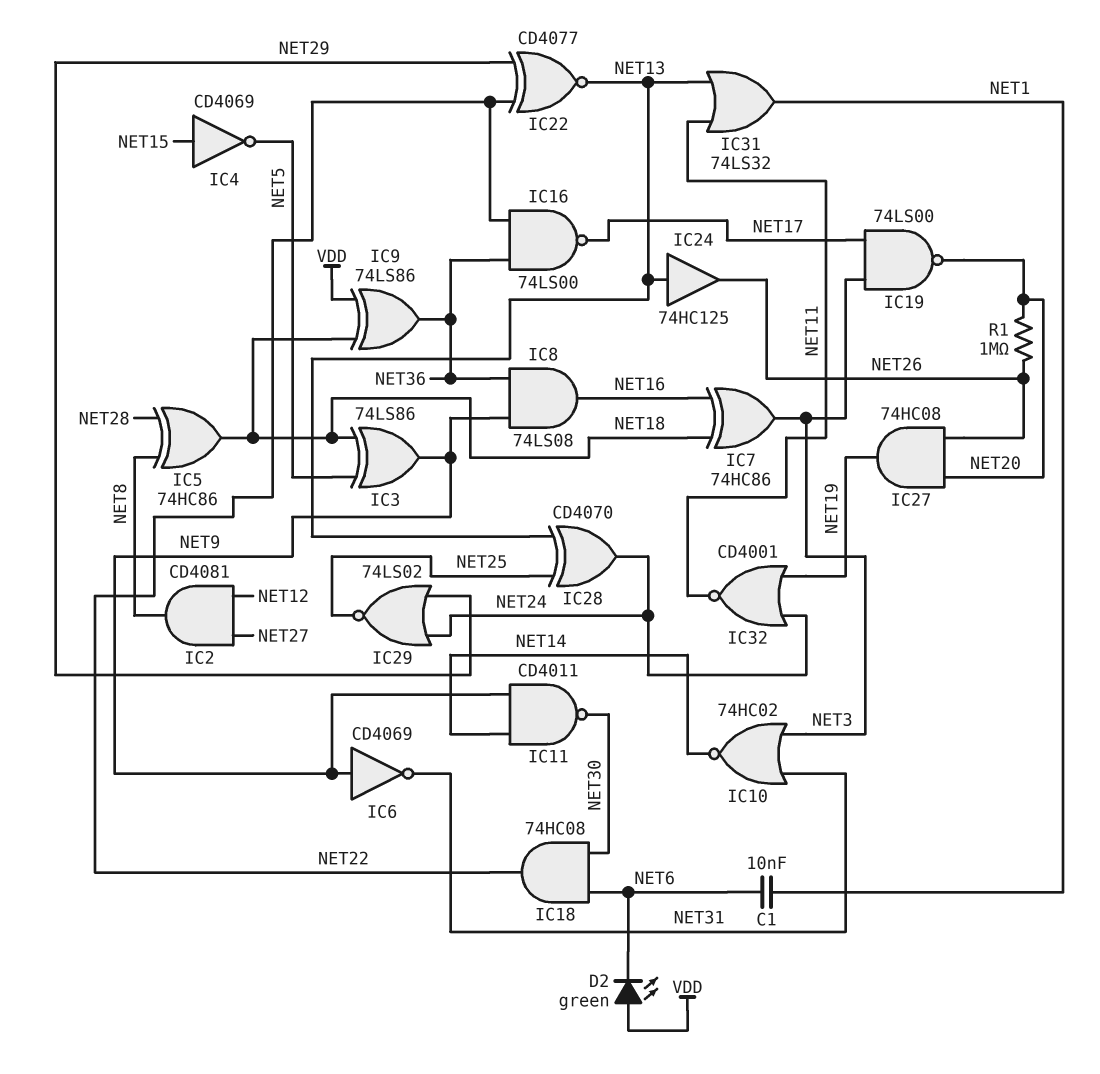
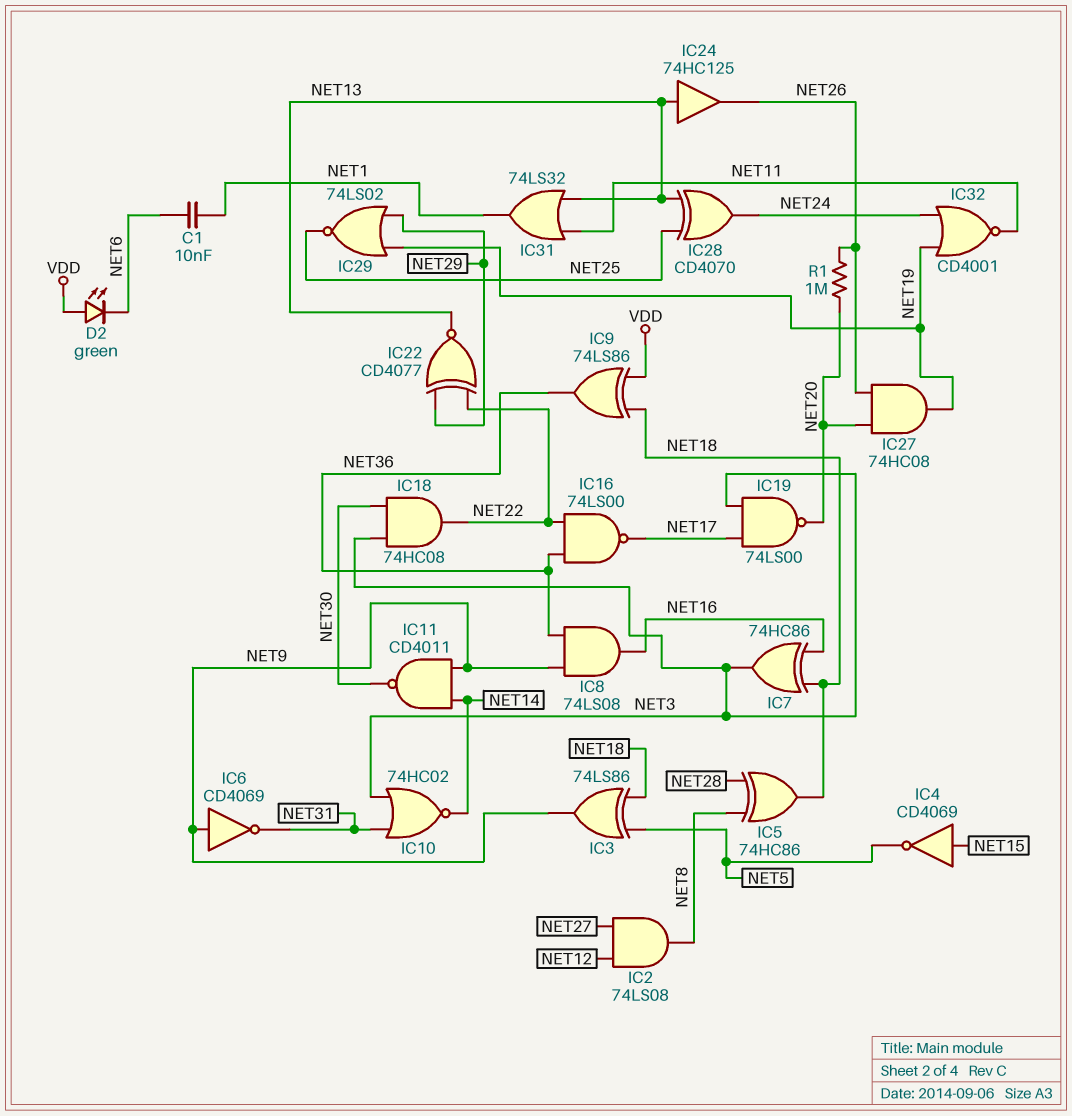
IC2: AND CD4081 (in NET12, in NET27, out NET8) -> AND 74LS08 (in NET12, in NET27, out NET8)
IC18: AND 74HC08 (in NET6, in NET30, out NET22) -> AND 74HC08 (in NET3, in NET30, out NET22)
IC29: NOR 74LS02 (in NET24, in NET29, out NET25) -> NOR 74LS02 (in NET19, in NET29, out NET25)

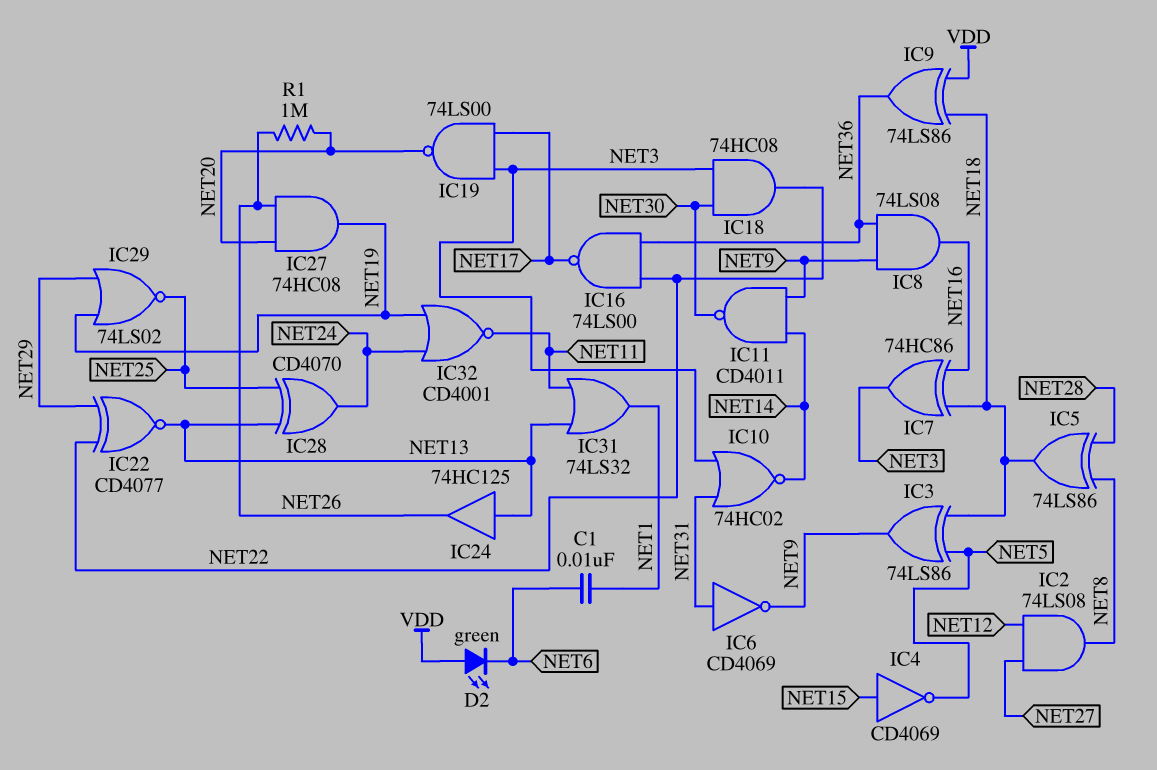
IC5: XOR 74HC86 (in NET8, in NET28, out NET18) -> XOR 74LS86 (in NET8, in NET28, out NET18)
IC6: NOT CD4069 (in NET9, out NET31) -> NOT CD4069 (in NET31, out NET9)

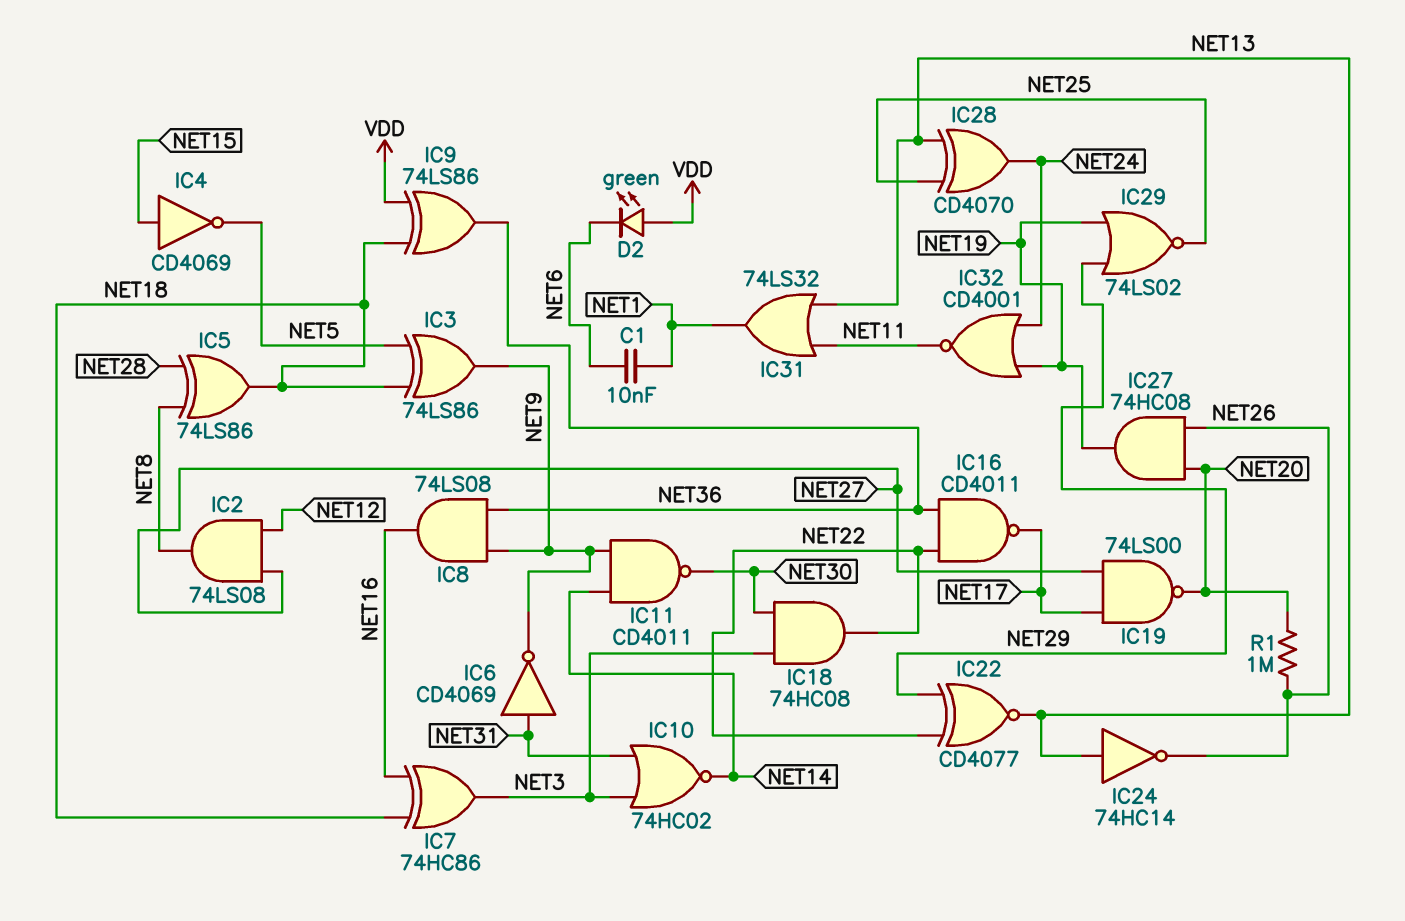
IC16: NAND 74LS00 (in NET22, in NET36, out NET17) -> NAND CD4011 (in NET22, in NET36, out NET17)
IC19: NAND 74LS00 (in NET3, in NET17, out NET20) -> NAND 74LS00 (in NET17, in NET27, out NET20)
IC24: buffer 74HC125 (in NET13, out NET26) -> NOT 74HC14 (in NET13, out NET26)

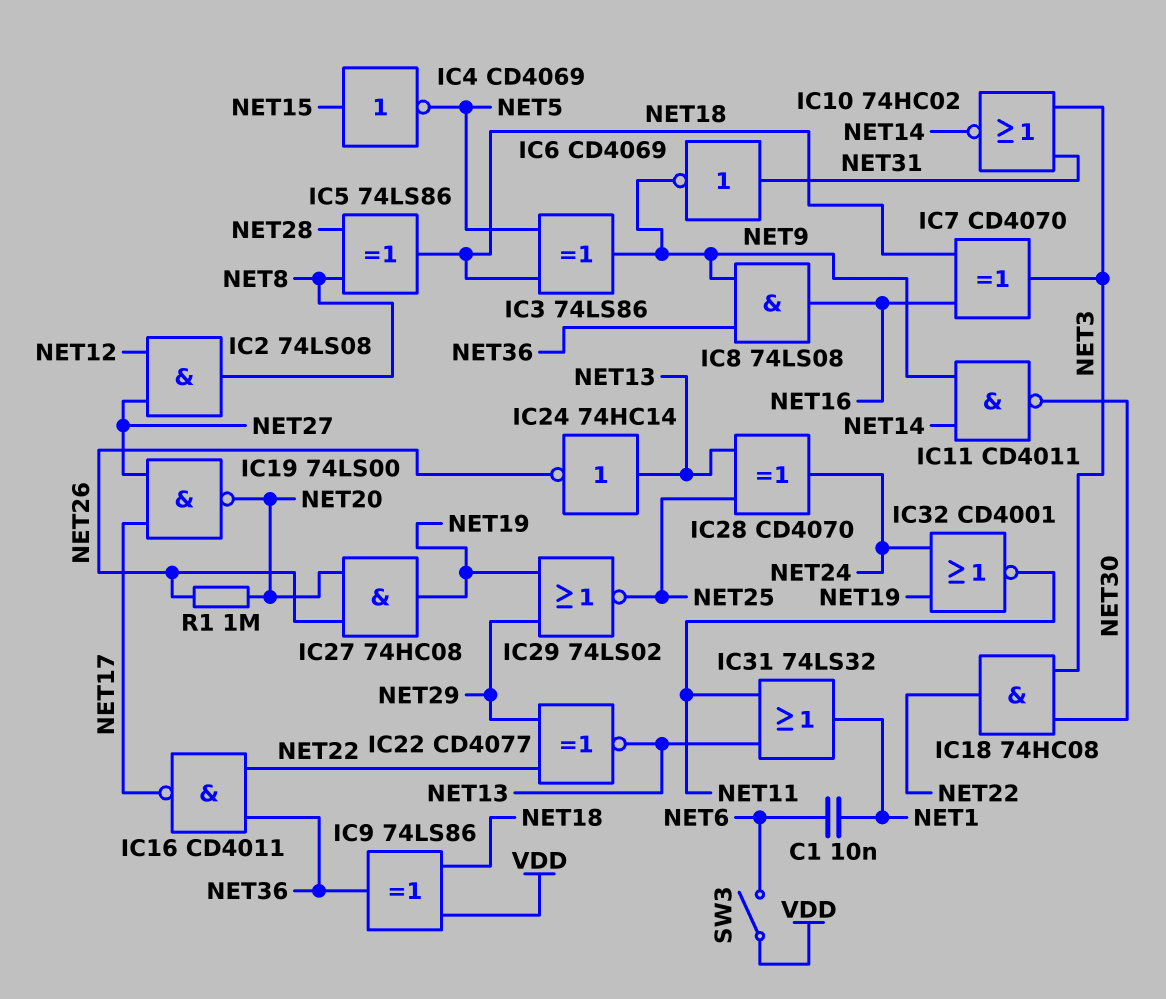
D2: LED green (A VDD, K NET6) -> none
IC7: XOR 74HC86 (in NET16, in NET18, out NET3) -> XOR CD4070 (in NET16, in NET18, out NET3)
SW3: none -> switch (NET6, VDD)

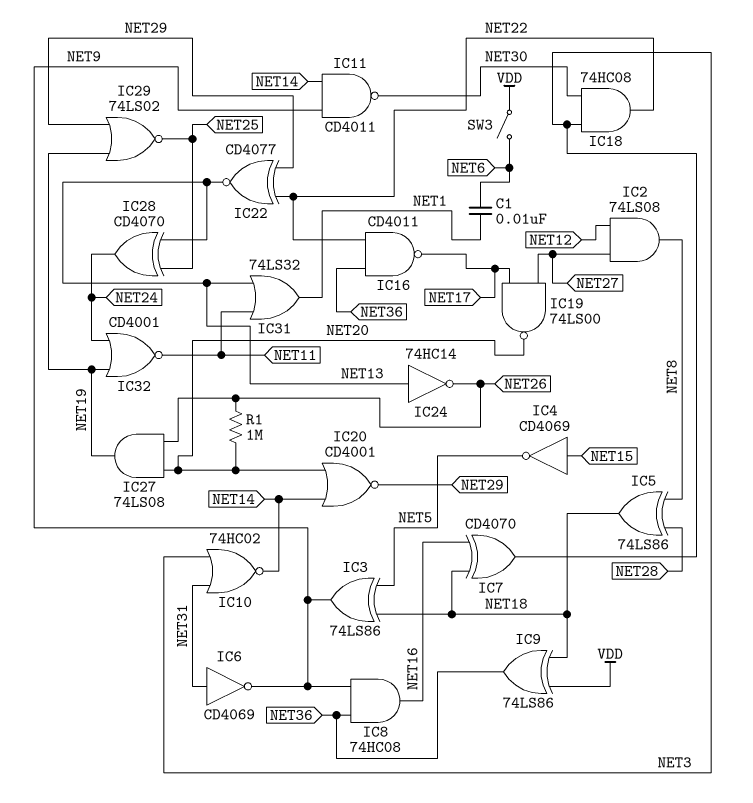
IC8: AND 74LS08 (in NET9, in NET36, out NET16) -> AND 74HC08 (in NET9, in NET36, out NET16)
IC20: none -> NOR CD4001 (in NET14, in NET20, out NET29)
IC27: AND 74HC08 (in NET20, in NET26, out NET19) -> AND 74LS08 (in NET20, in NET26, out NET19)

